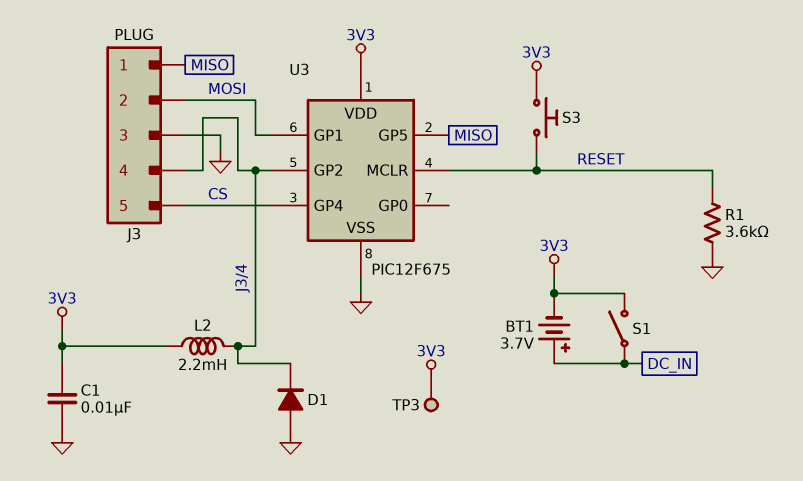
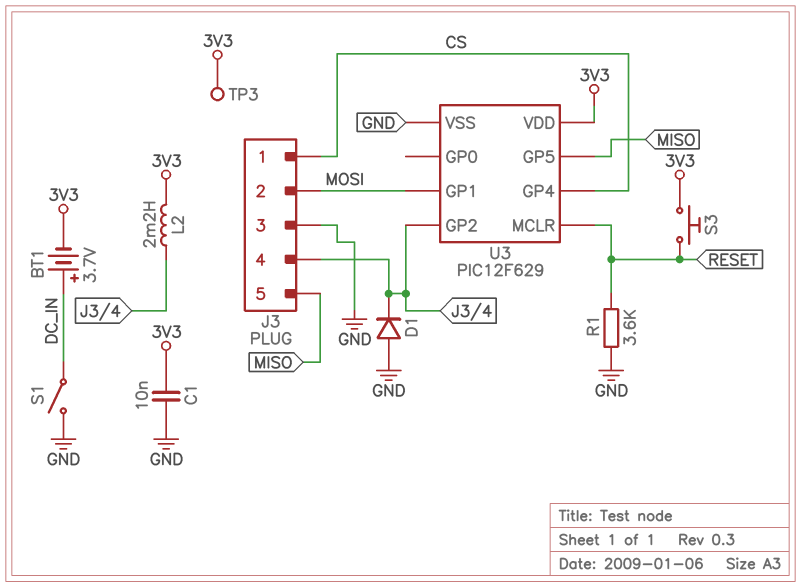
J3 pin 1: MISO -> CS
J3 pin 5: CS -> MISO
S1: switch (3V3, DC_IN) -> switch (DC_IN, GND)
U3: PIC12F675 -> PIC12F629

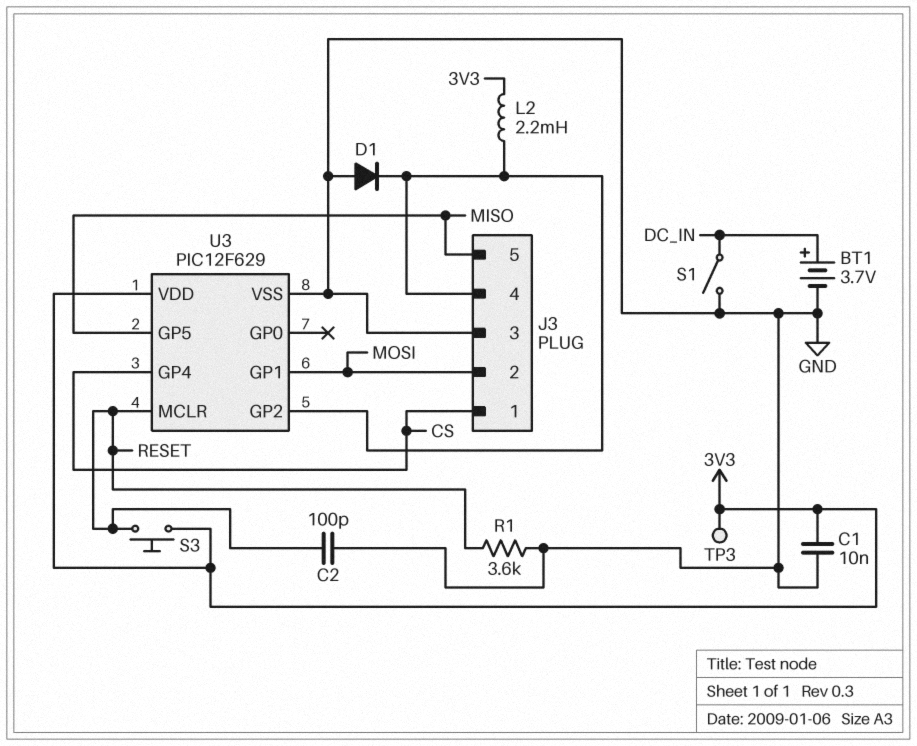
BT1: 3.7V (plus DC_IN, minus 3V3) -> 3.7V (plus DC_IN, minus GND)
C2: none -> 100pF (GND, RESET)

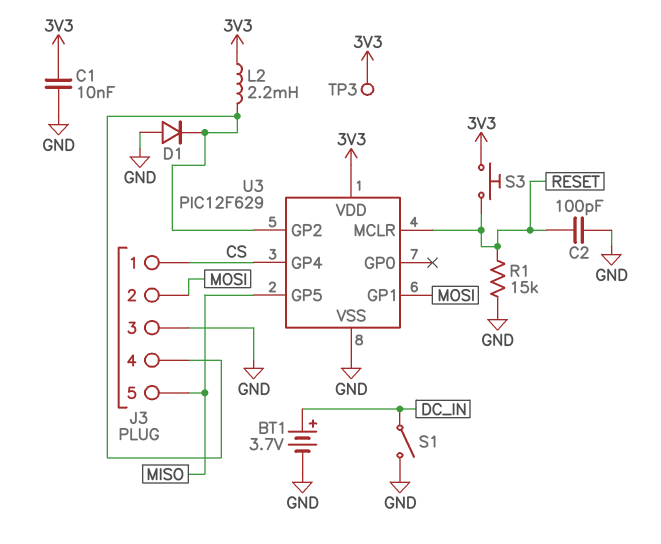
R1: 3.6k (GND, RESET) -> 15k (GND, RESET)

